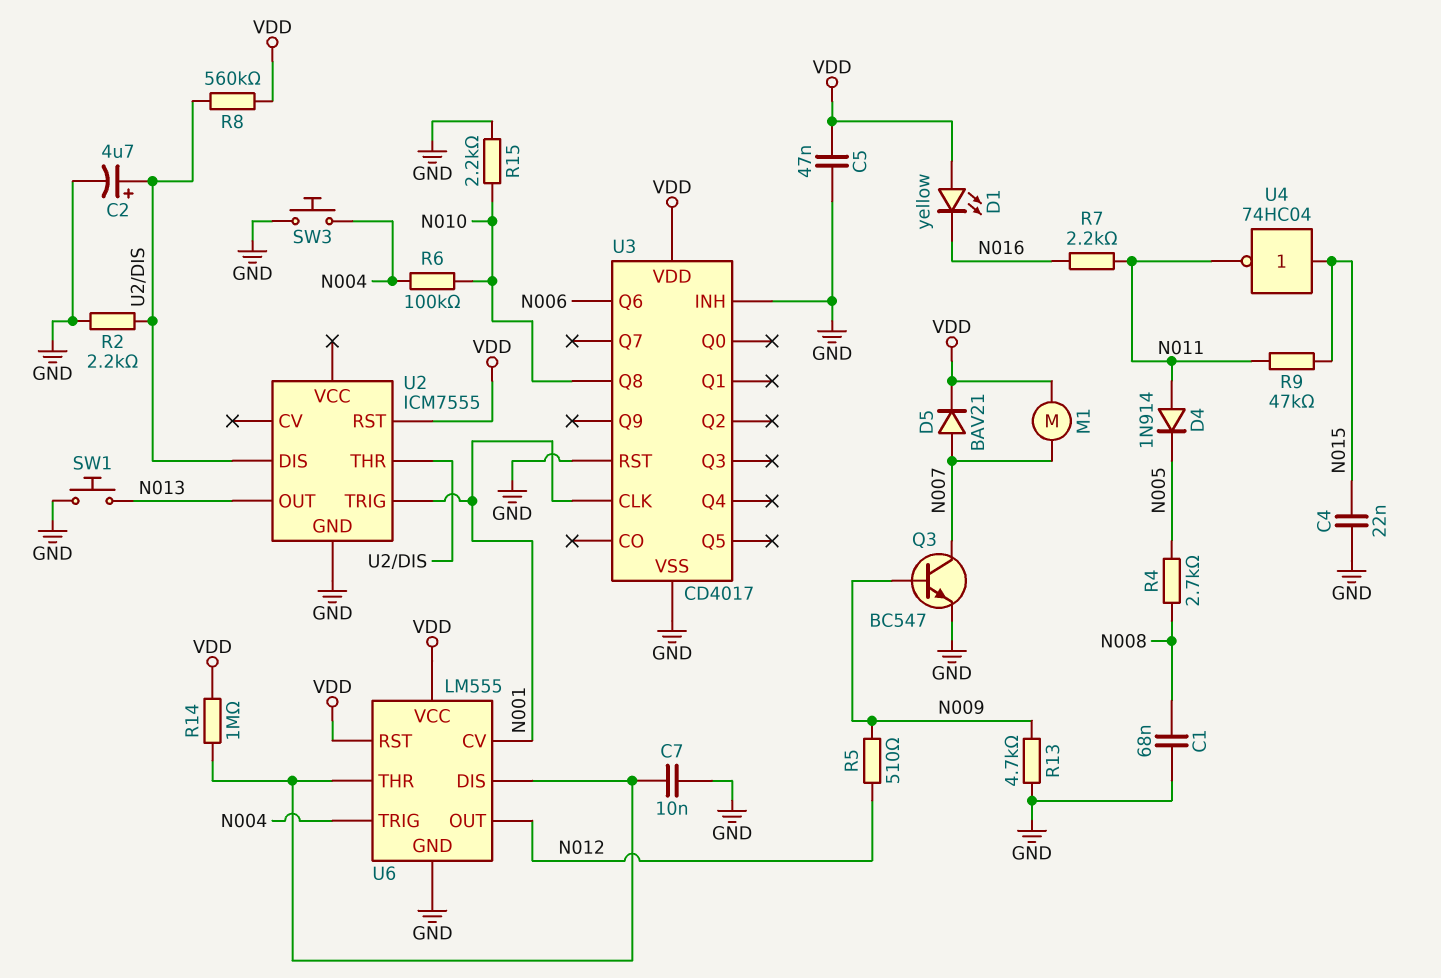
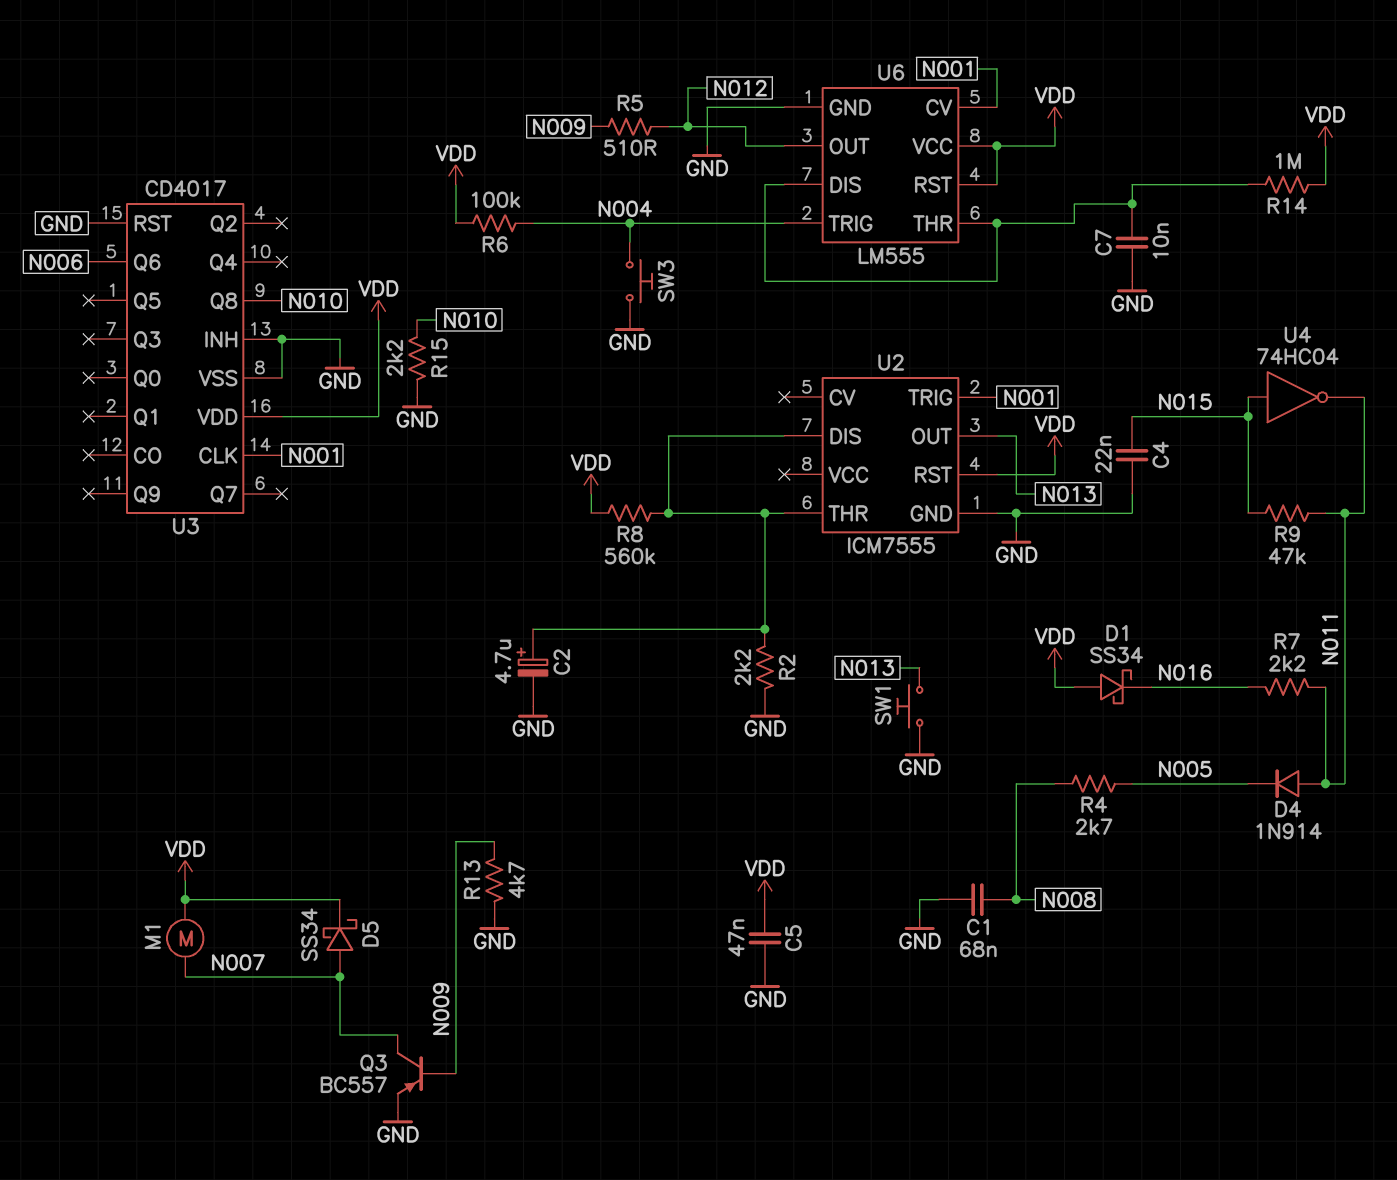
D1: LED yellow (A VDD, K N016) -> schottky SS34 (A VDD, K N016)
D5: diode BAV21 (A N007, K VDD) -> schottky SS34 (A N007, K VDD)
Q3: NPN BC547 (B N009, C N007, E GND) -> PNP BC557 (B N009, C N007, E GND)
R6: 100k (N004, N010) -> 100k (N004, VDD)

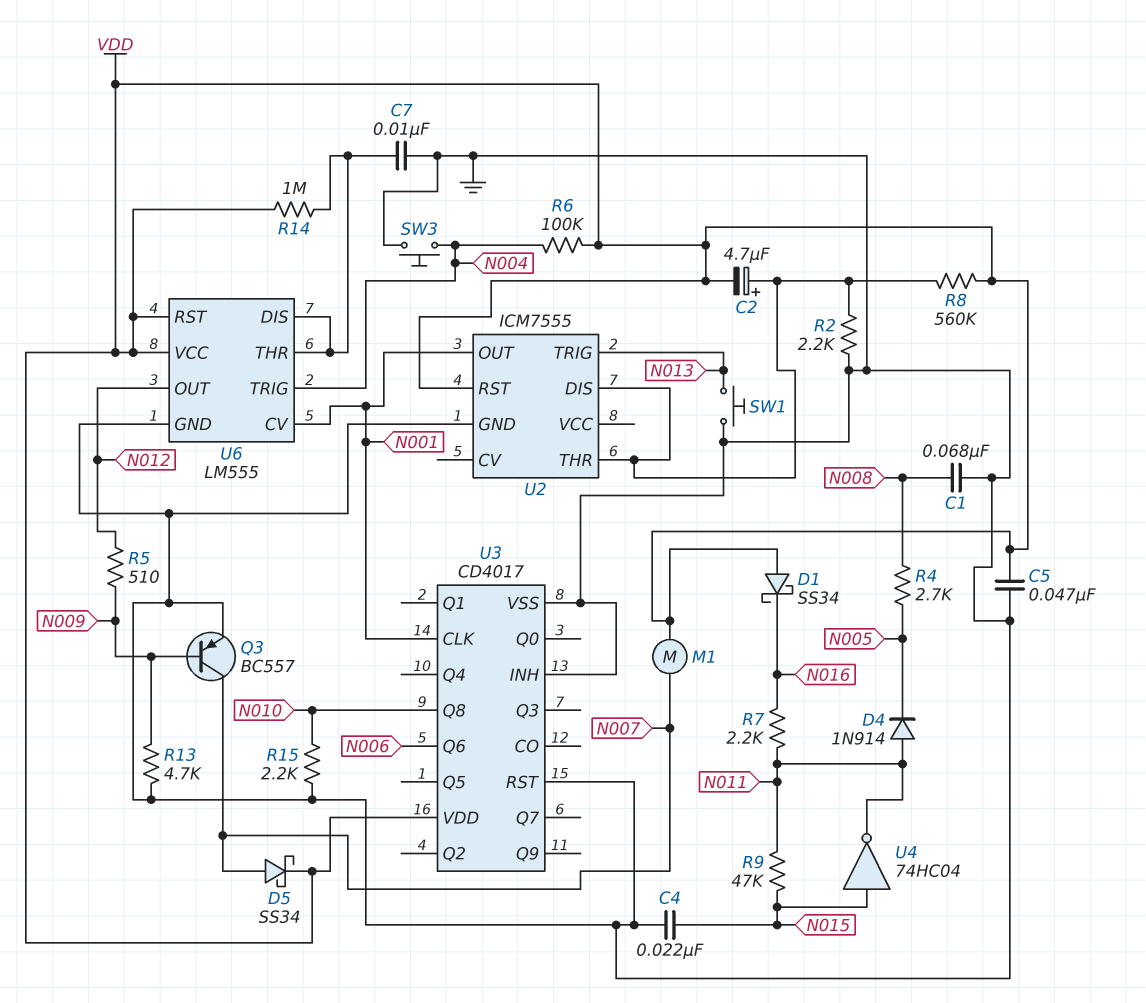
C2: 4.7uF (plus U2/DIS, minus GND) -> 4.7uF (plus U2/DIS, minus VDD)
U2 pin OUT: N013 -> N001
U2 pin TRIG: N001 -> N013

